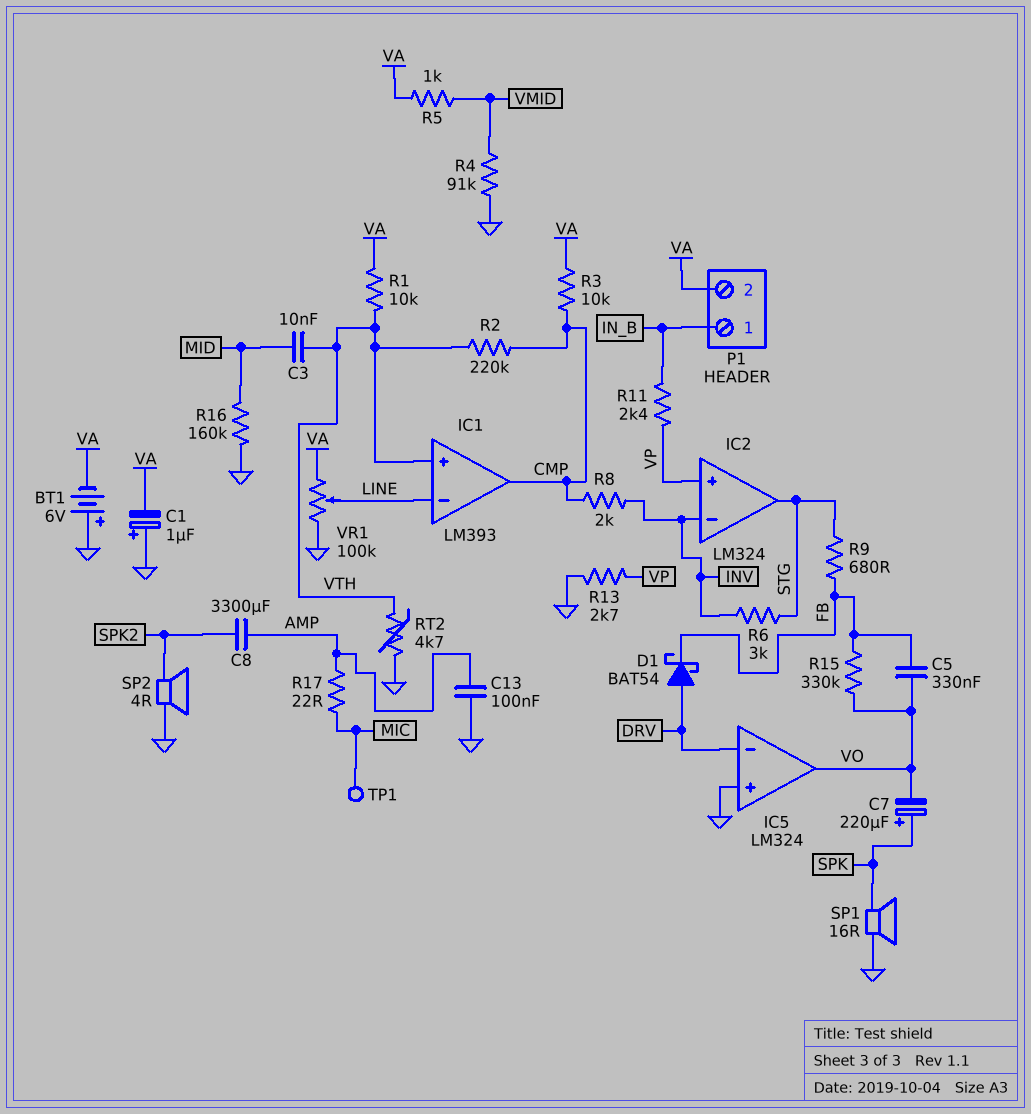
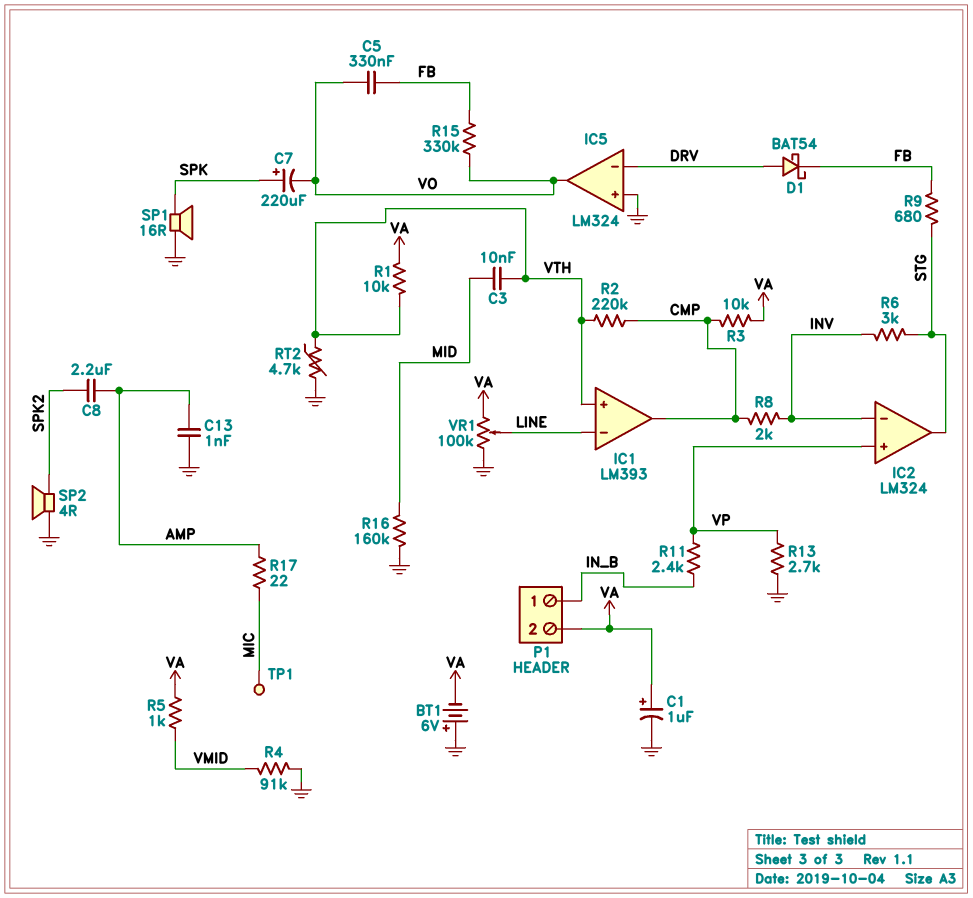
C1: 1uF (plus GND, minus VA) -> 1uF (plus VA, minus GND)
C8: 3300uF (AMP, SPK2) -> 2.2uF (AMP, SPK2)
C13: 100nF (AMP, GND) -> 1nF (AMP, GND)

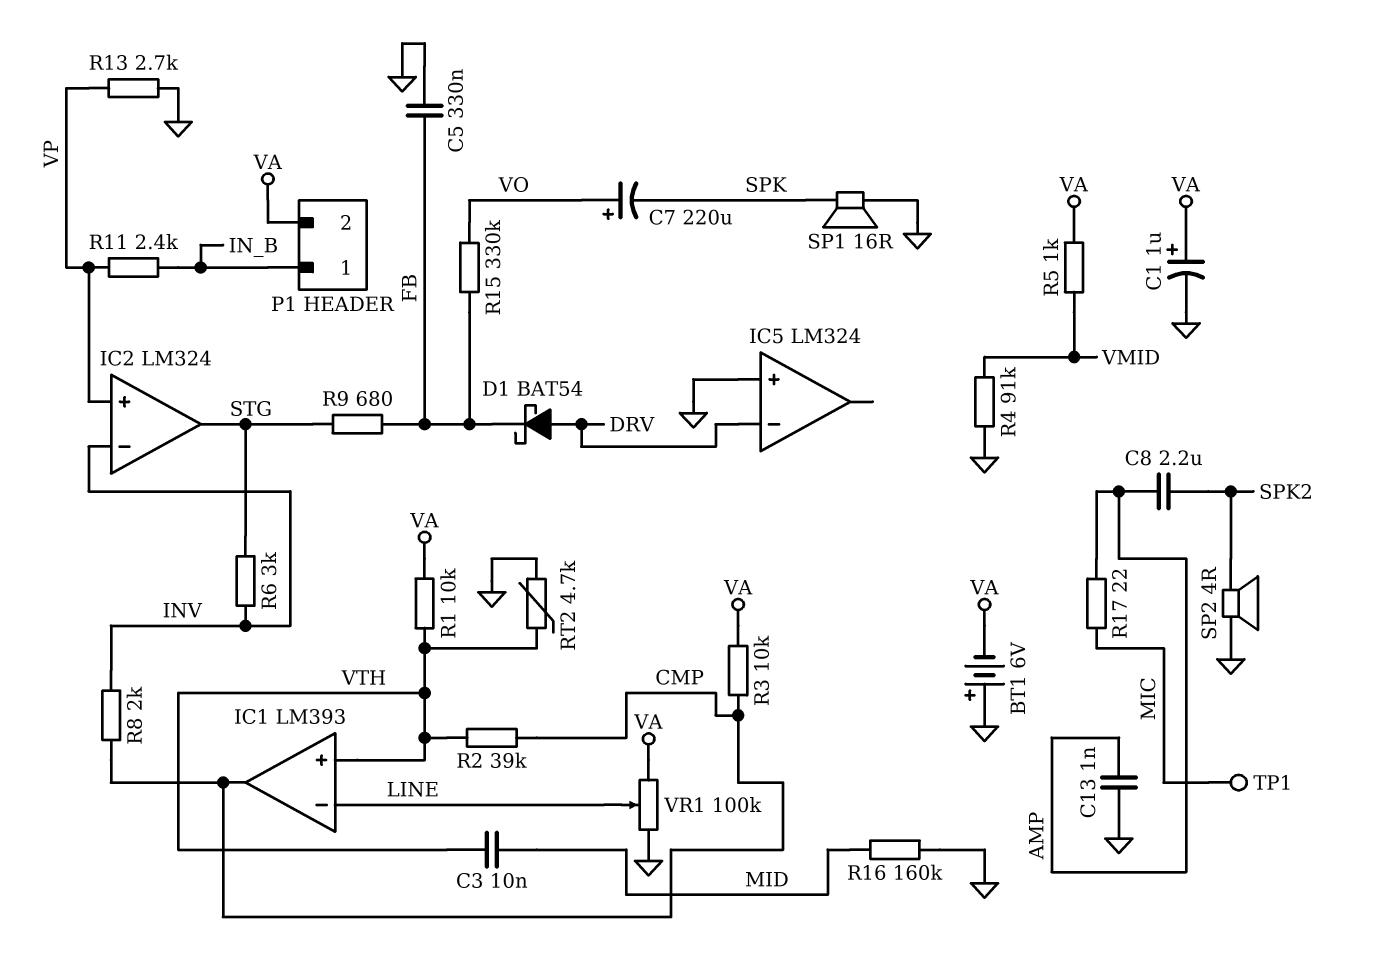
C5: 330nF (FB, VO) -> 330nF (FB, GND)
C7: 220uF (plus SPK, minus VO) -> 220uF (plus VO, minus SPK)
IC5 pin out: VO -> none
R2: 220k (CMP, VTH) -> 39k (CMP, VTH)

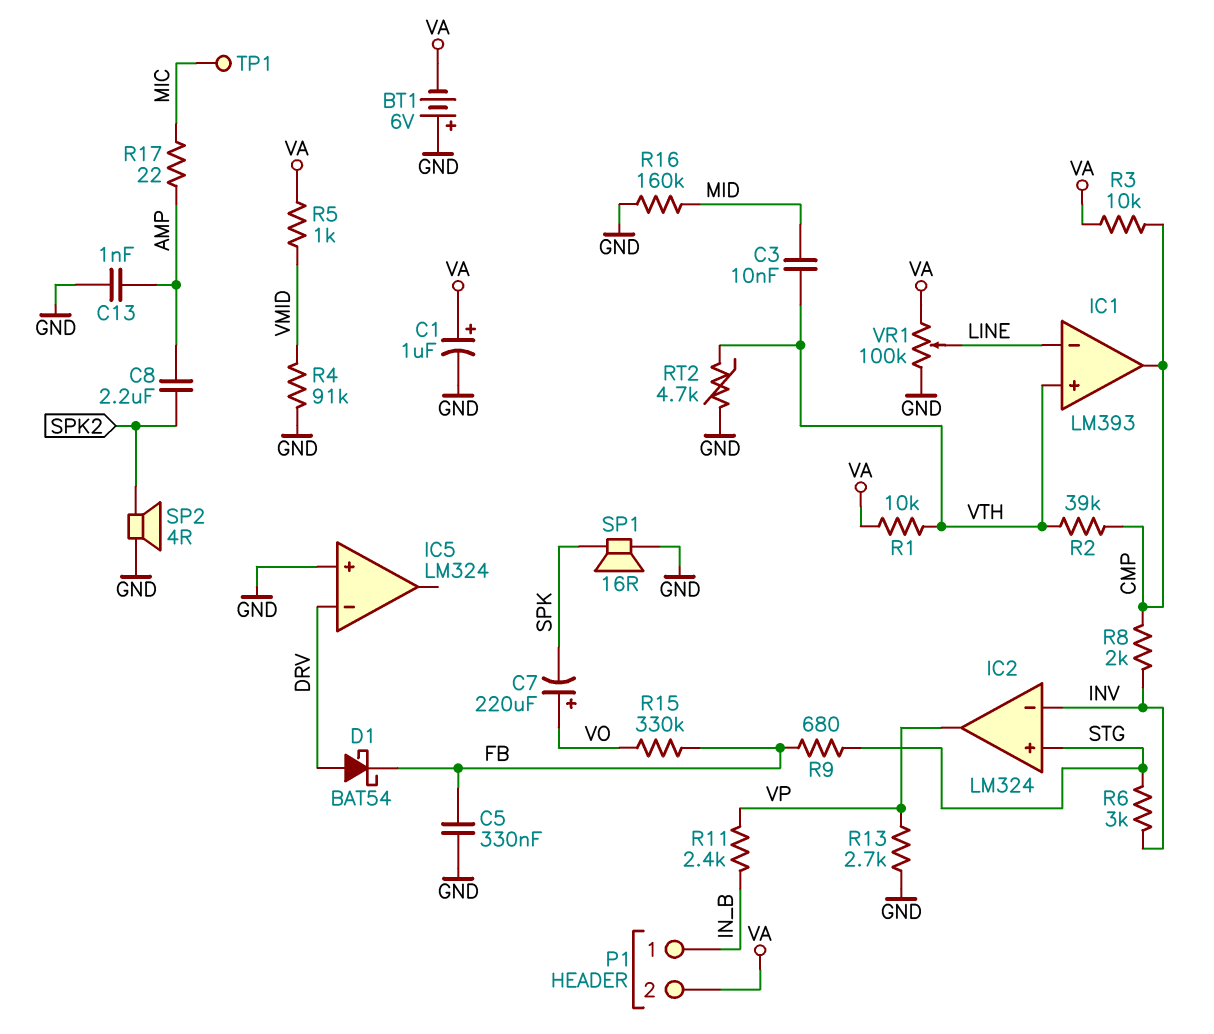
IC2 pin in+: VP -> STG
IC2 pin out: STG -> VP

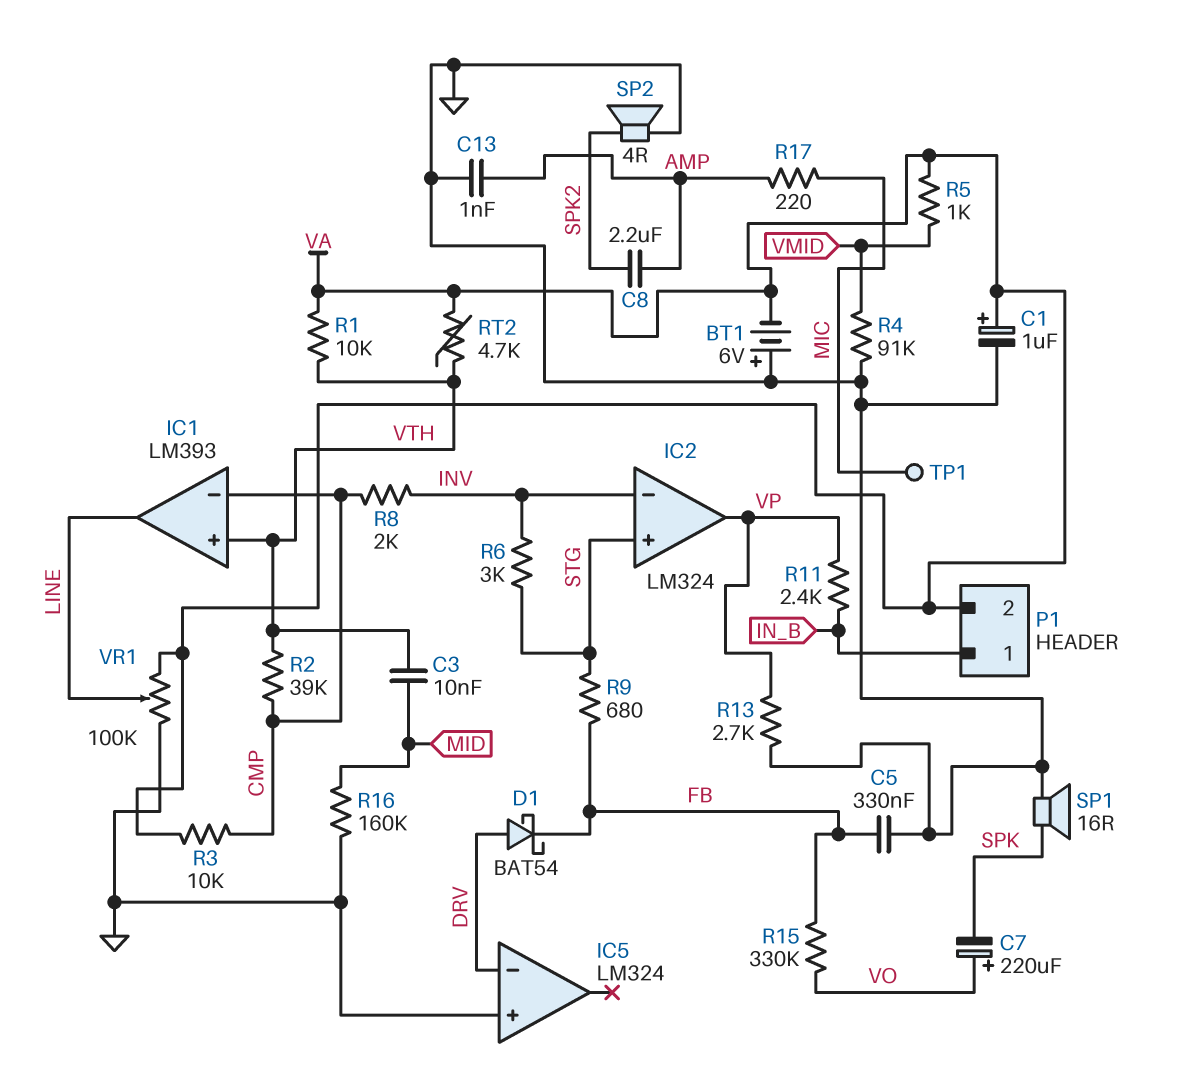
IC1 pin in-: LINE -> CMP
IC1 pin out: CMP -> LINE
R17: 22 (AMP, MIC) -> 220 (AMP, MIC)
RT2: 4.7k (GND, VTH) -> 4.7k (VA, VTH)

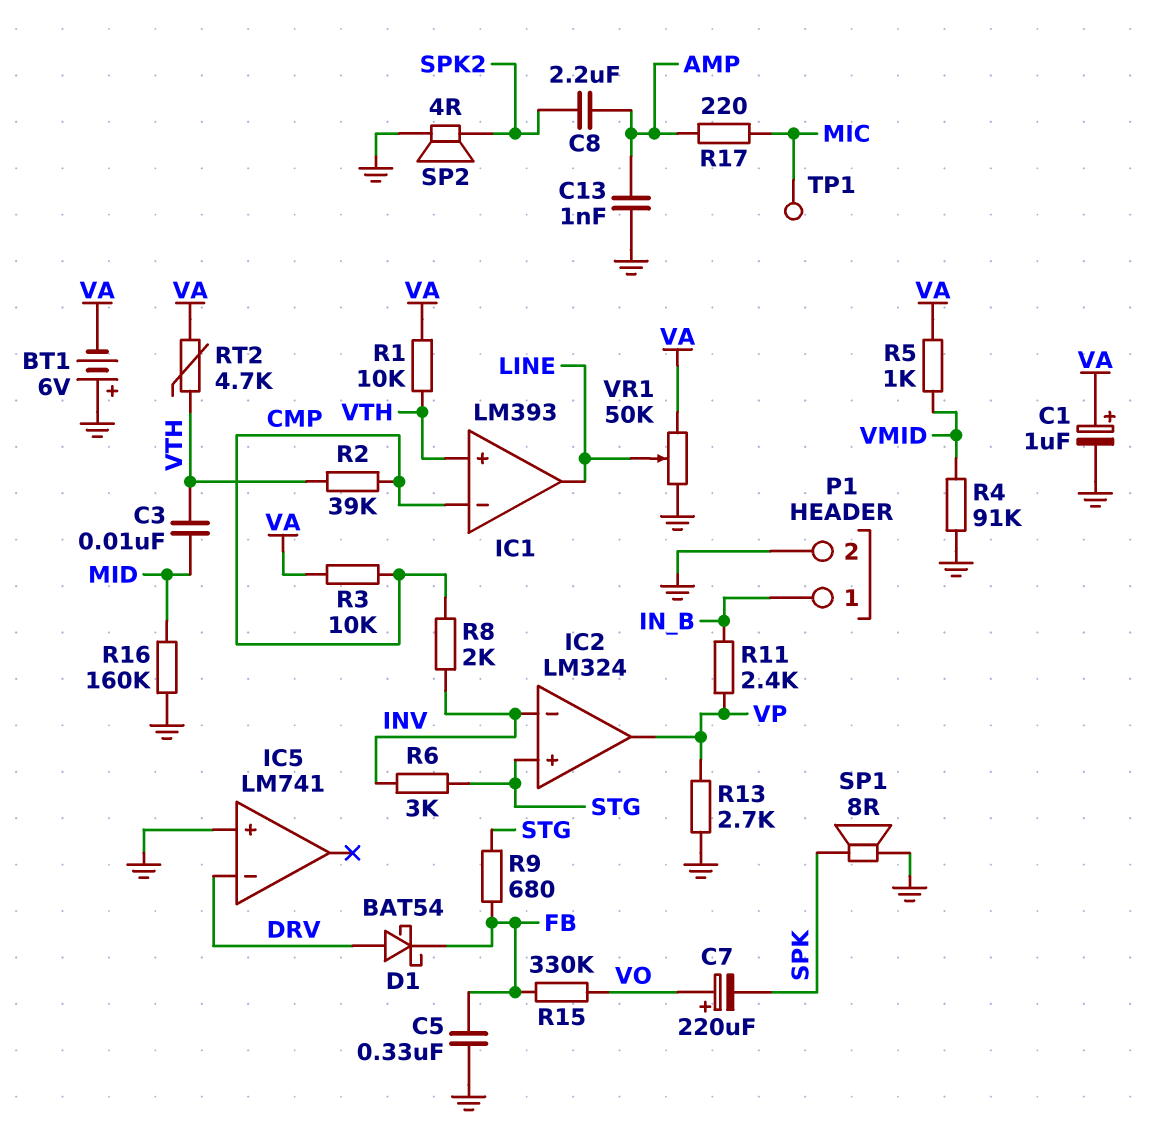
IC5: LM324 -> LM741
P1 pin 2: VA -> GND
SP1: speaker 16R (GND, SPK) -> speaker 8R (GND, SPK)
VR1: 100k (GND, VA, wiper LINE) -> 50k (GND, VA, wiper LINE)

